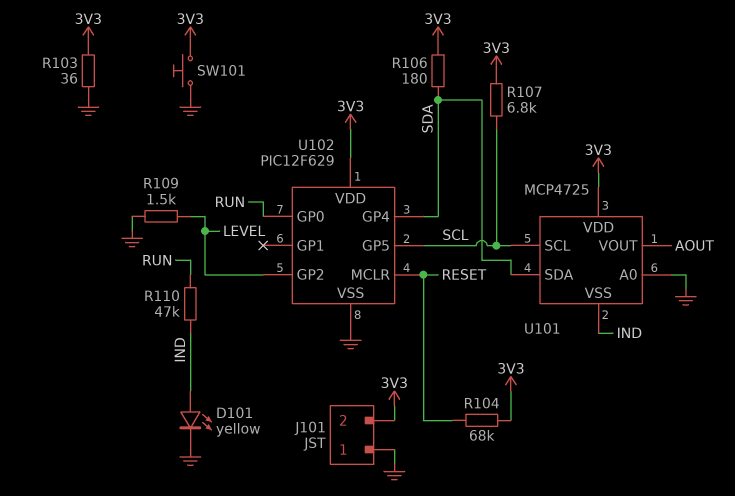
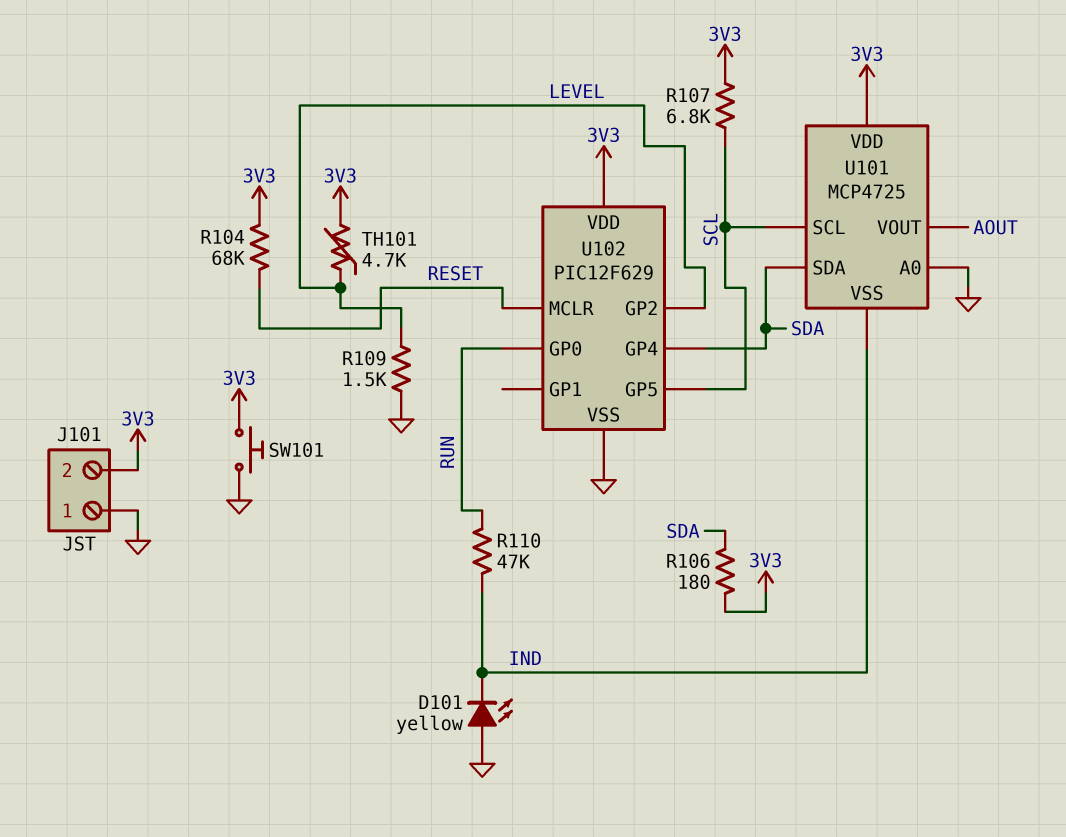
D101: LED yellow (A IND, K GND) -> LED yellow (A GND, K IND)
R103: 36 (3V3, GND) -> none
TH101: none -> 4.7k (3V3, LEVEL)

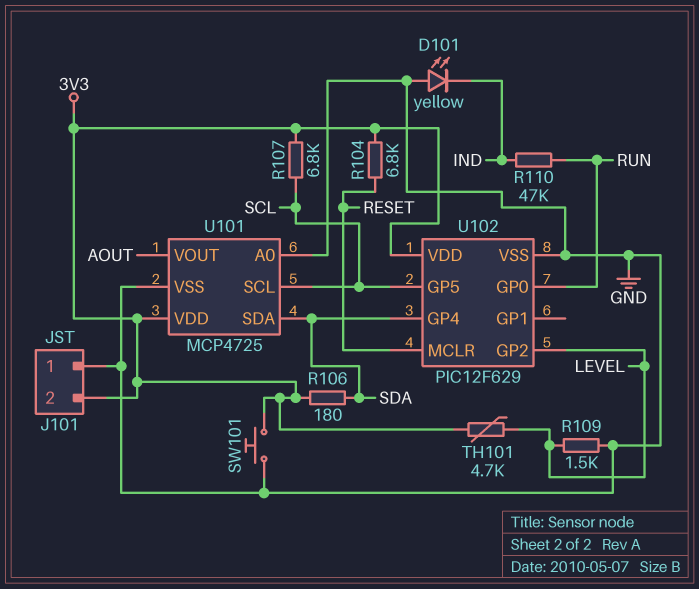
R104: 68k (3V3, RESET) -> 6.8k (3V3, RESET)
U101 pin VSS: IND -> GND

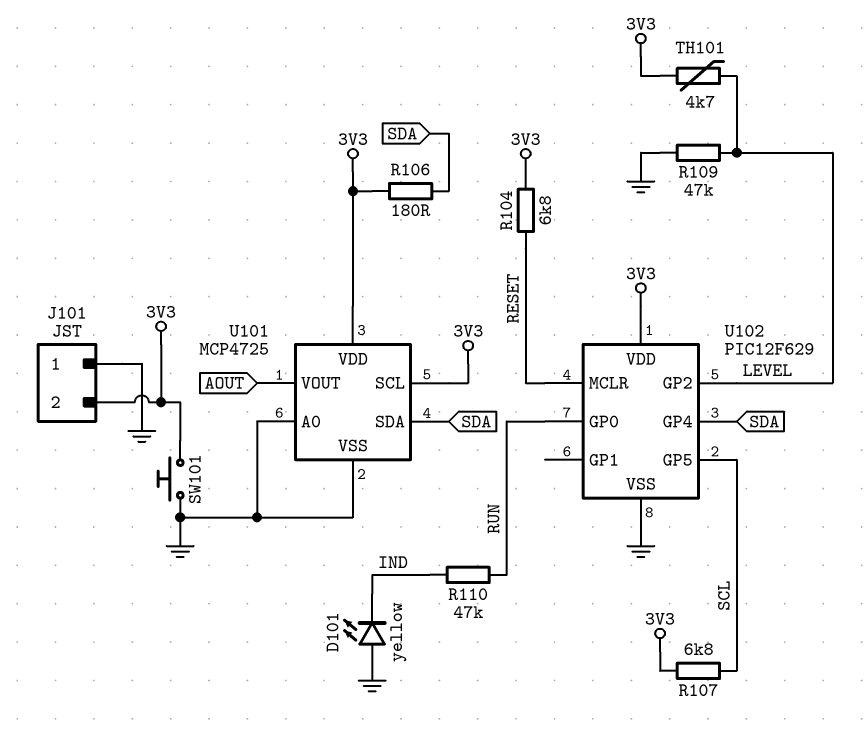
R109: 1.5k (GND, LEVEL) -> 47k (GND, LEVEL)
U101 pin SCL: SCL -> 3V3

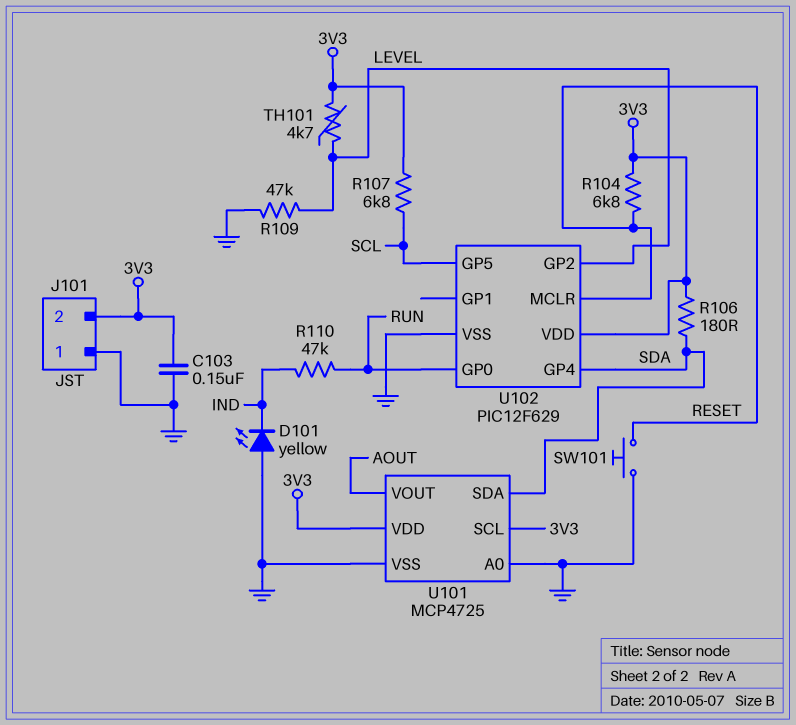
C103: none -> 150nF (3V3, GND)
SW101: button (3V3, GND) -> button (GND, RESET)

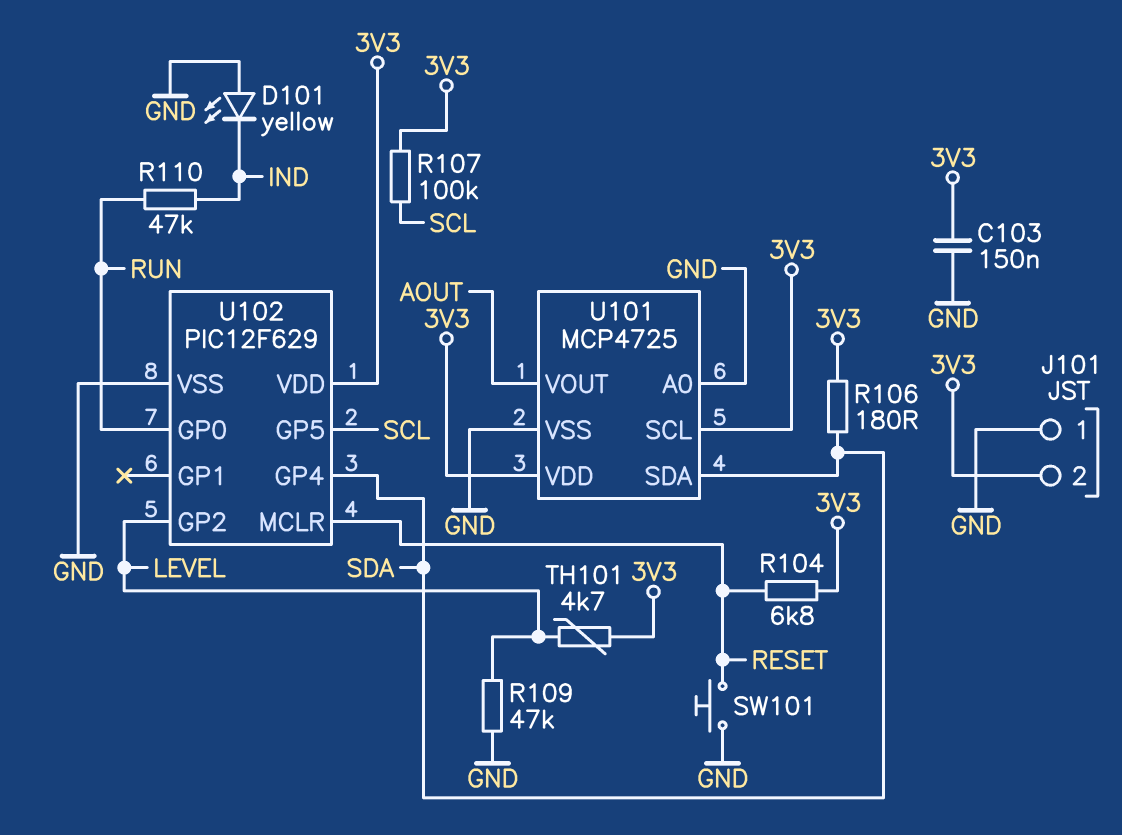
R107: 6.8k (3V3, SCL) -> 100k (3V3, SCL)

